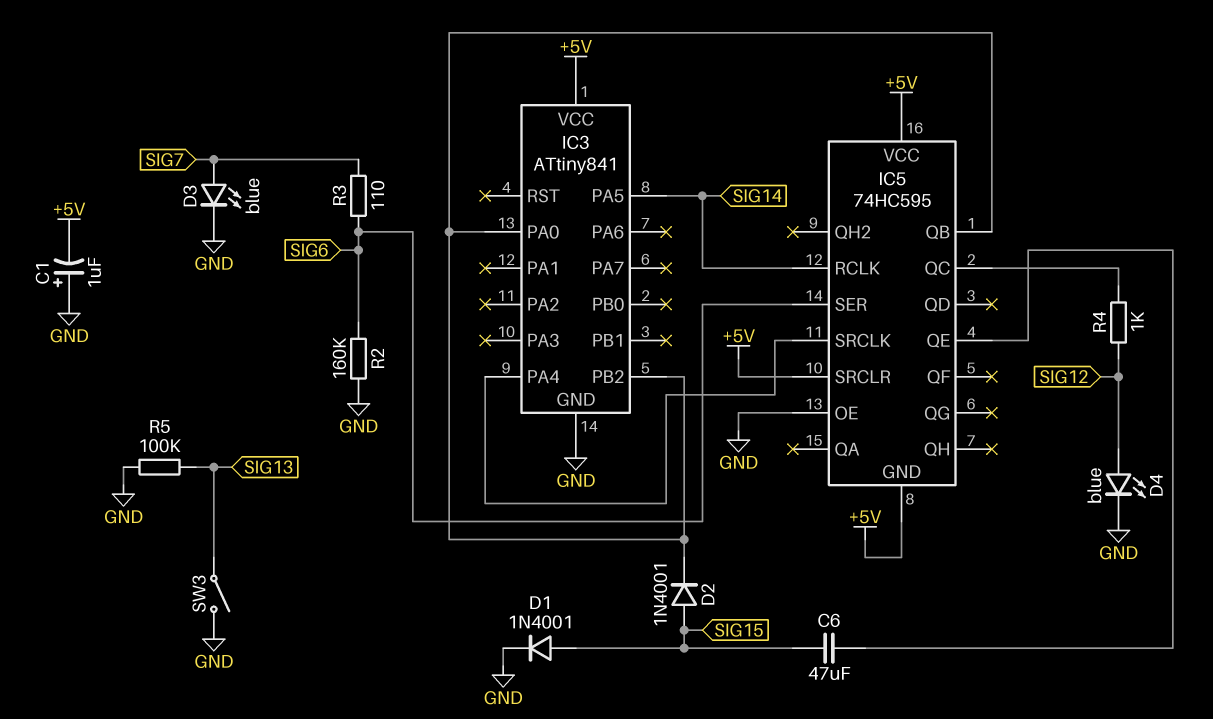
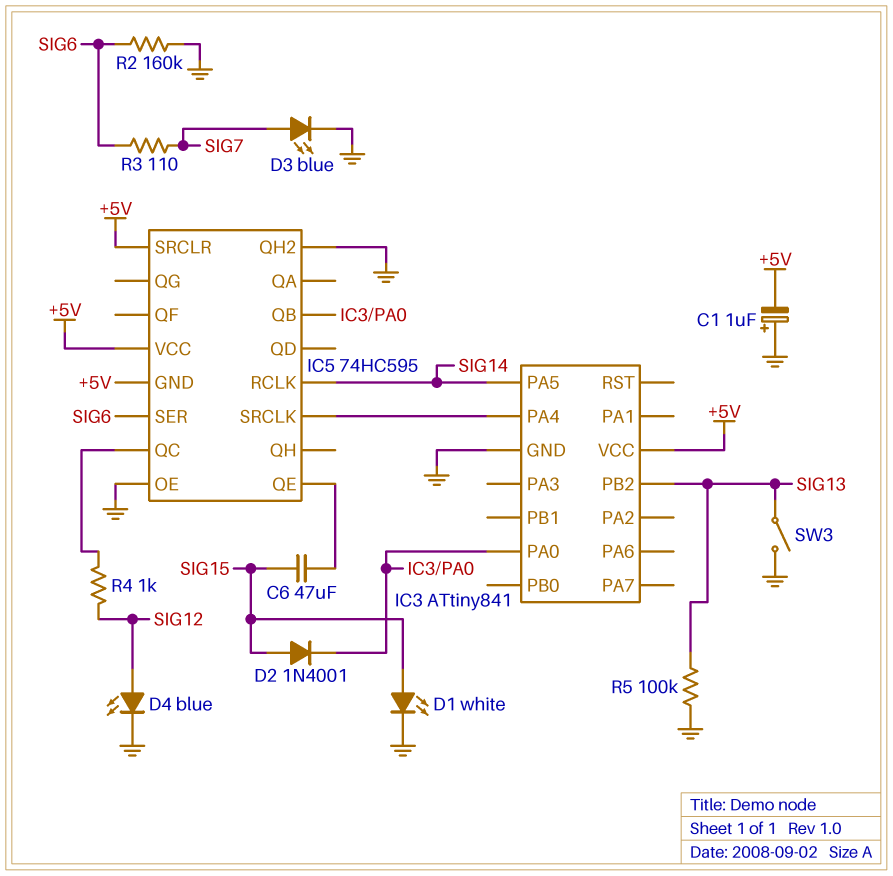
D1: diode 1N4001 (A SIG15, K GND) -> LED white (A SIG15, K GND)
IC3 pin PB2: IC3/PA0 -> SIG13
IC5 pin QH2: none -> GND

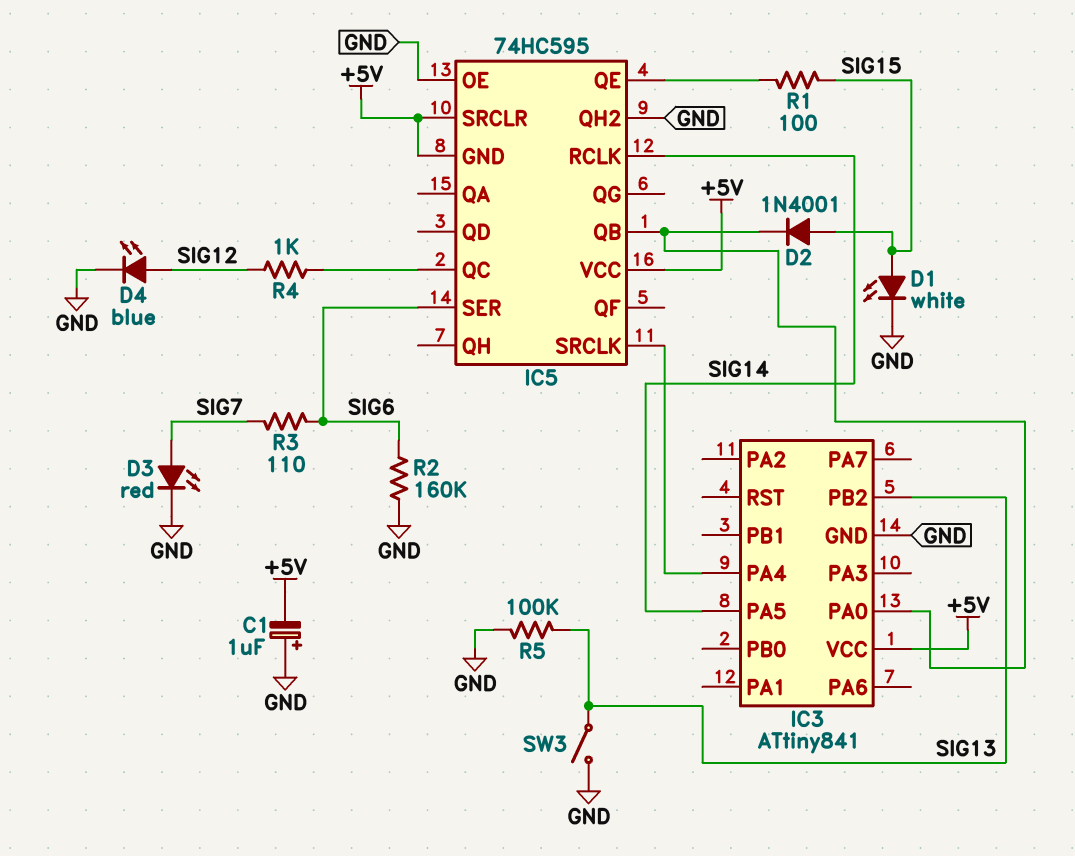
C6: 47uF (IC5/QE, SIG15) -> none
D3: LED blue (A SIG7, K GND) -> LED red (A SIG7, K GND)
R1: none -> 100 (IC5/QE, SIG15)

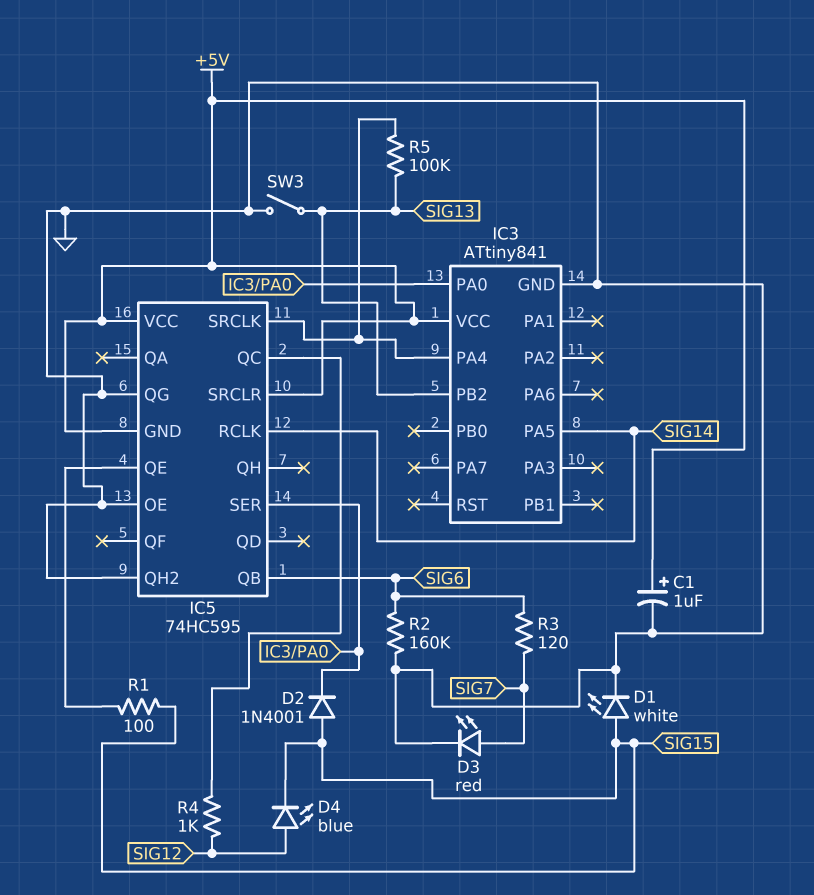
C1: 1uF (plus GND, minus +5V) -> 1uF (plus +5V, minus GND)
D4: LED blue (A SIG12, K GND) -> LED blue (A SIG12, K SIG15)
IC5 pin QB: IC3/PA0 -> SIG6
IC5 pin QG: none -> GND
IC5 pin SER: SIG6 -> IC3/PA0
R3: 110 (SIG6, SIG7) -> 120 (SIG6, SIG7)
R5: 100k (GND, SIG13) -> 100k (IC3/PA4, SIG13)

